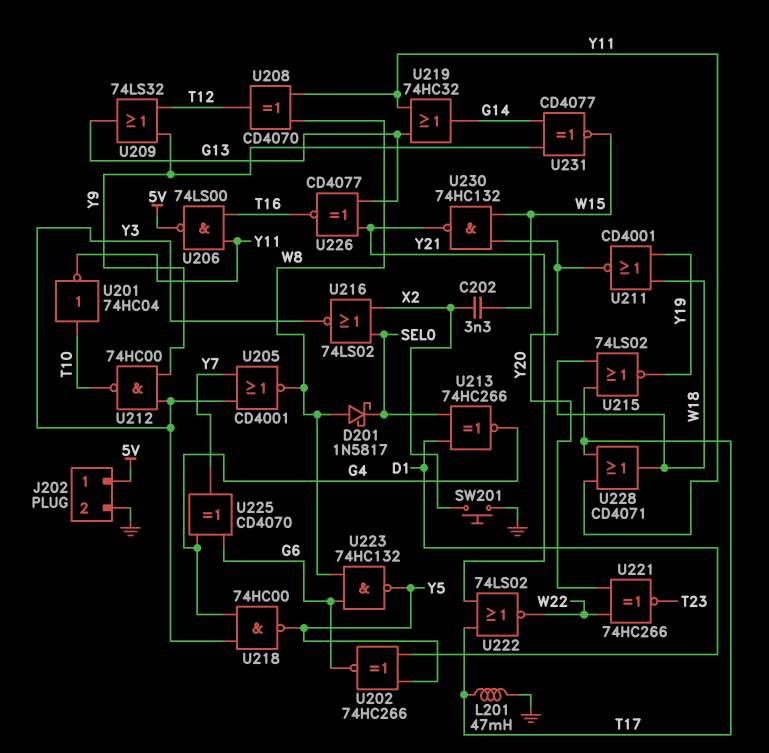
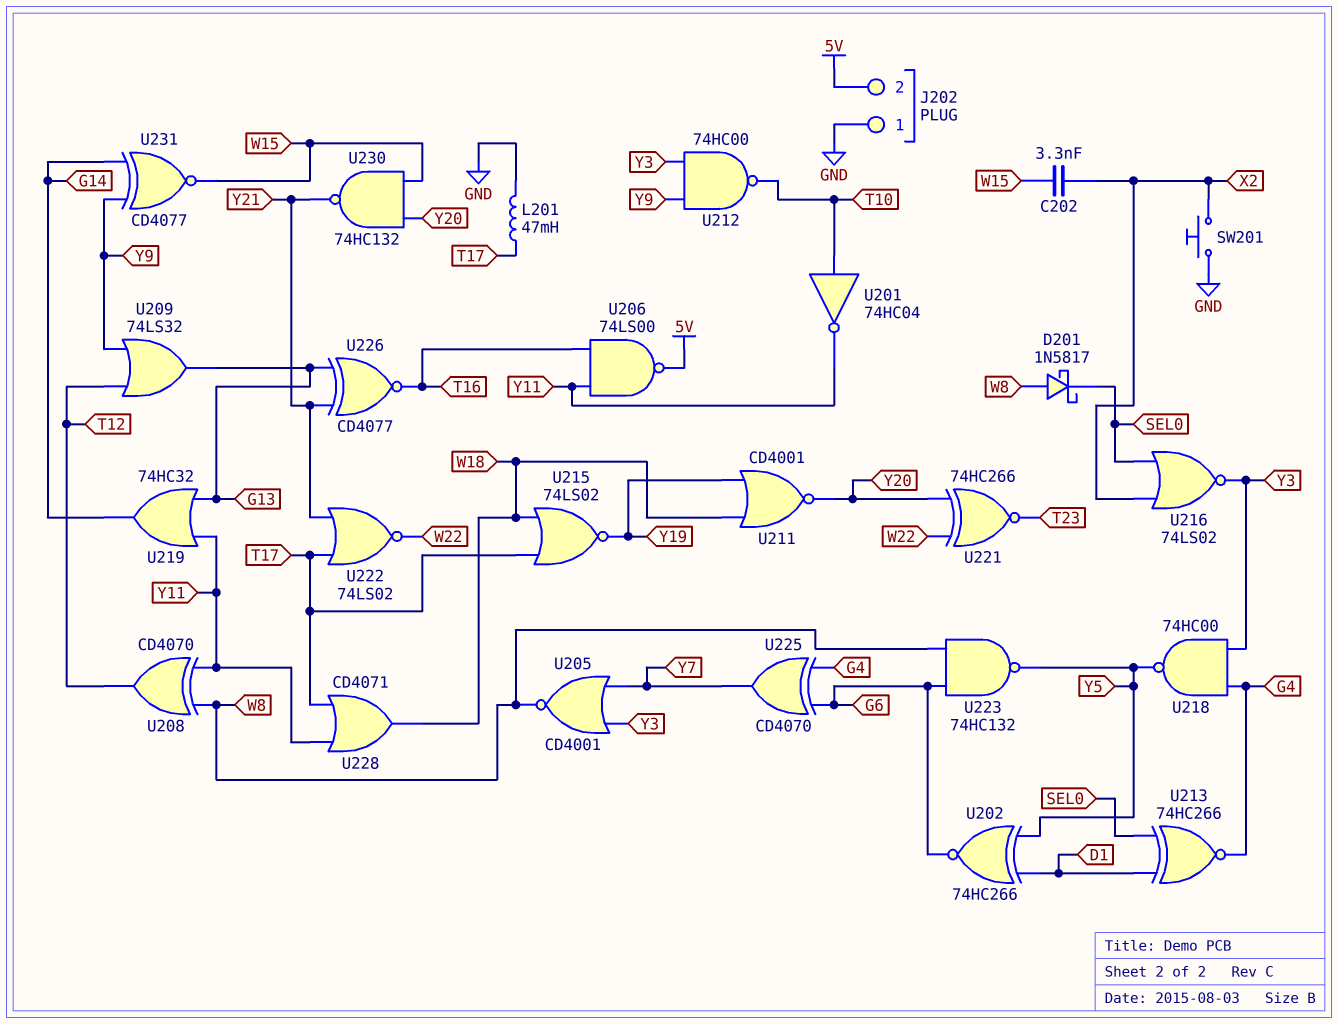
J202 pin 1: 5V -> GND
J202 pin 2: GND -> 5V

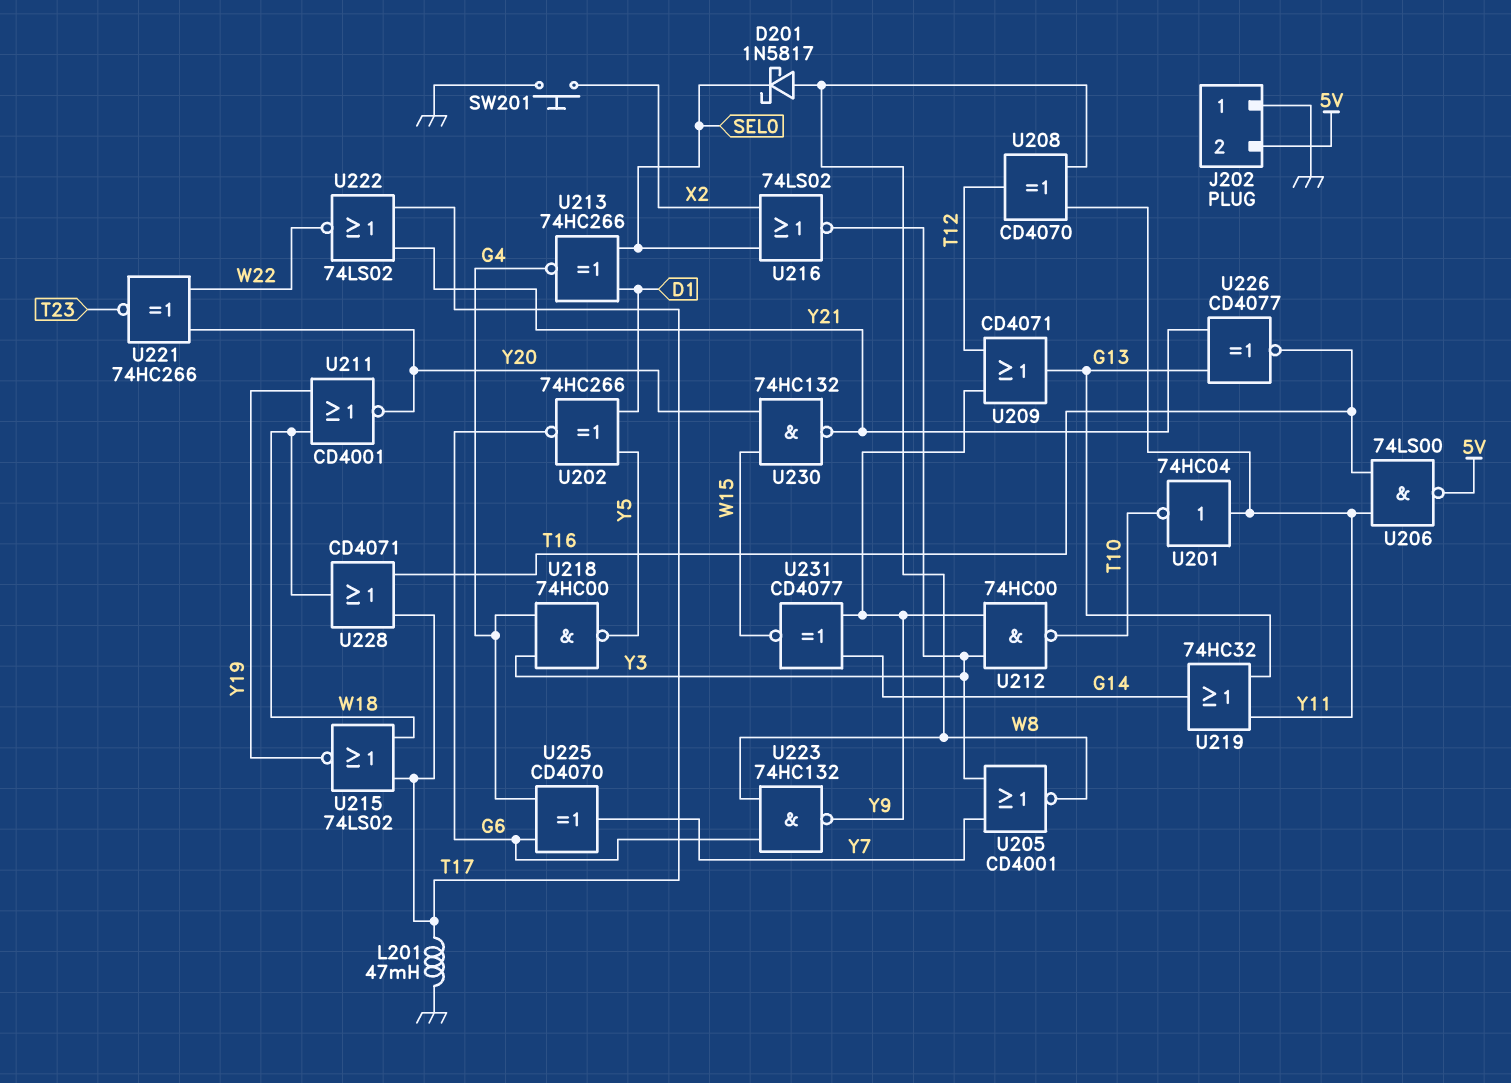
C202: 3.3nF (W15, X2) -> none
U201: NOT 74HC04 (in T10, out Y11) -> NOT 74HC04 (in Y11, out T10)
U209: OR 74LS32 (in T12, in Y9, out G13) -> OR CD4071 (in T12, in Y9, out G13)
U223: NAND 74HC132 (in G6, in W8, out Y5) -> NAND 74HC132 (in G6, in W8, out Y9)
U228: OR CD4071 (in T17, in Y11, out W18) -> OR CD4071 (in T16, in T17, out W18)

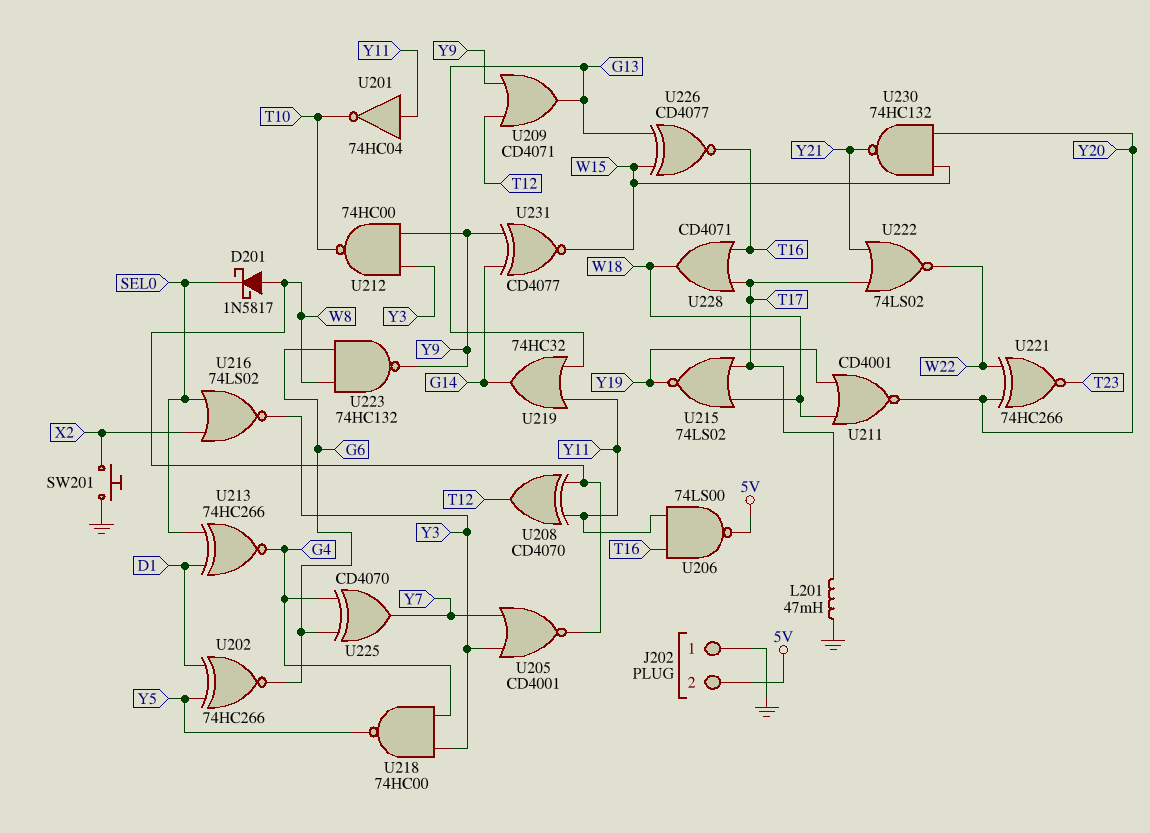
U226: XNOR CD4077 (in G13, in Y21, out T16) -> XNOR CD4077 (in G13, in W15, out T16)

